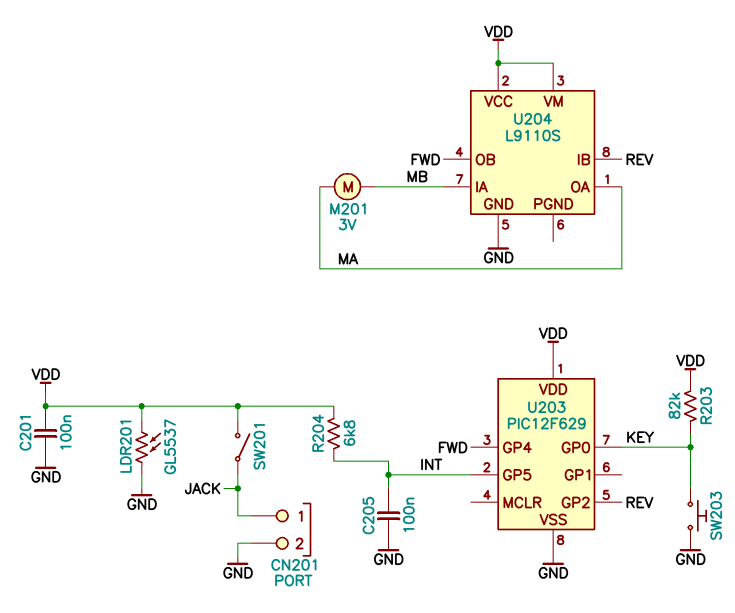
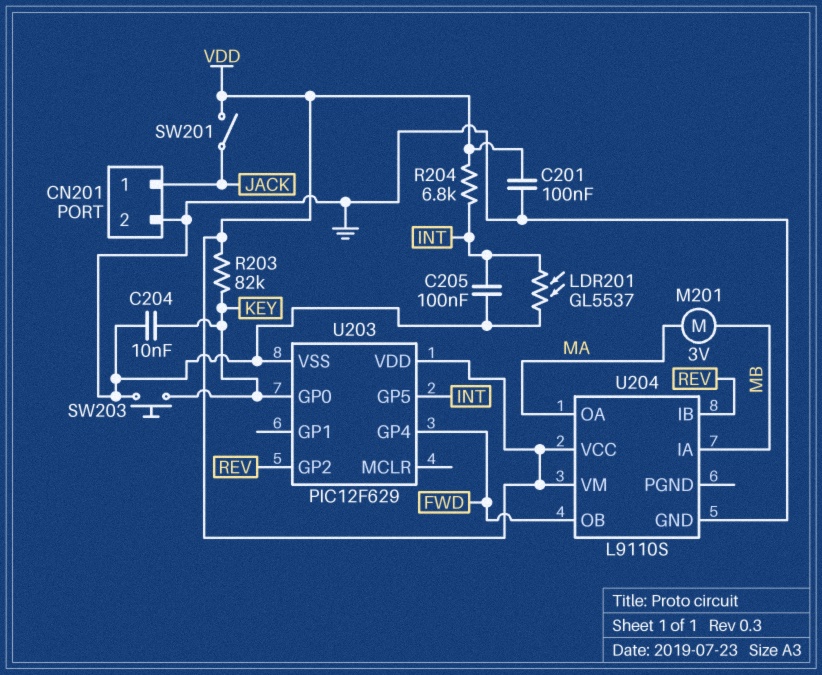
C204: none -> 10nF (GND, KEY)
LDR201: GL5537 (GND, VDD) -> GL5537 (GND, INT)

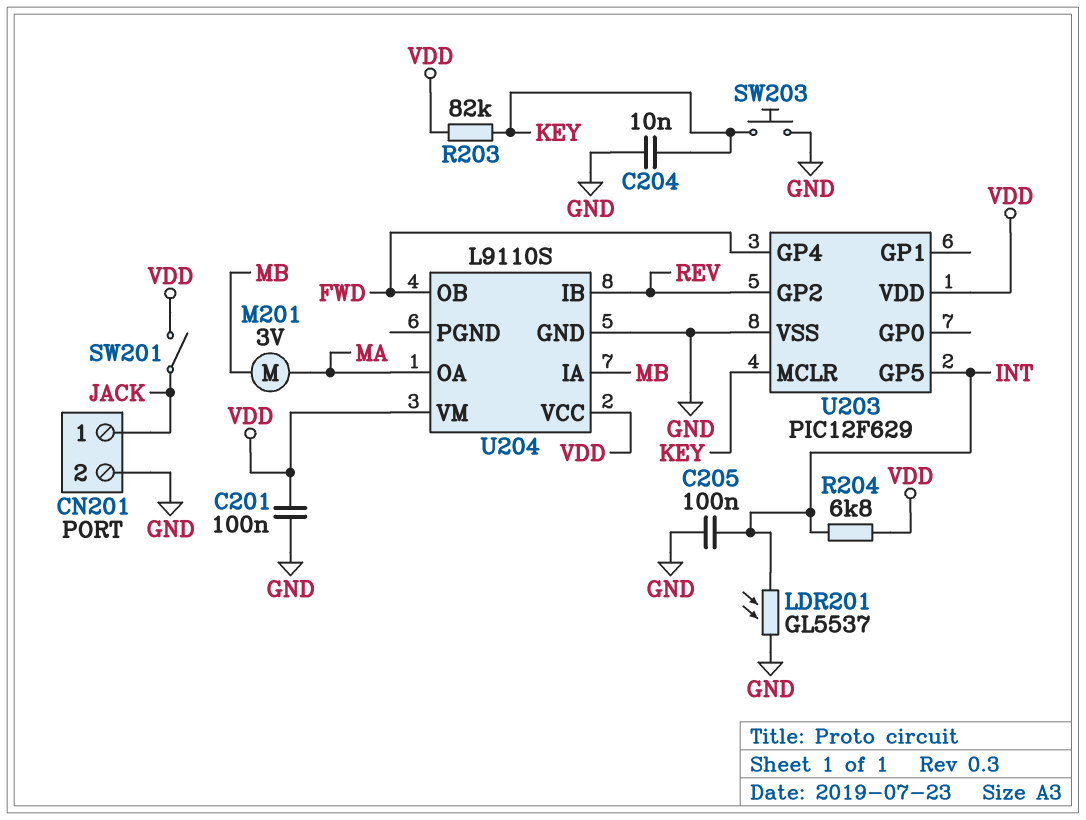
U203 pin GP0: KEY -> none
U203 pin MCLR: none -> KEY

